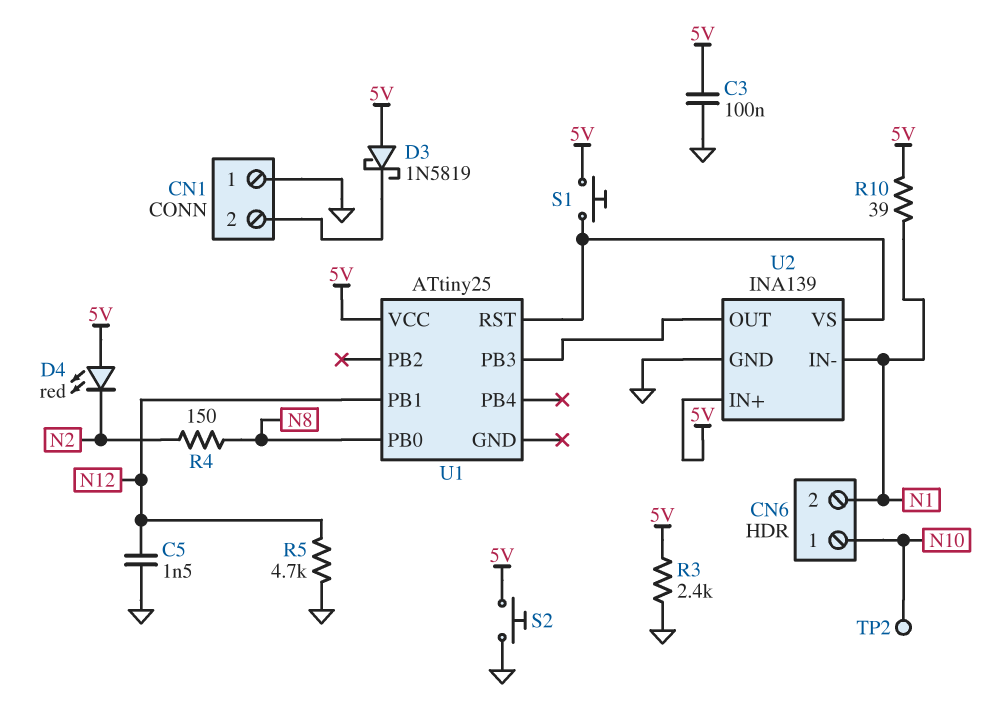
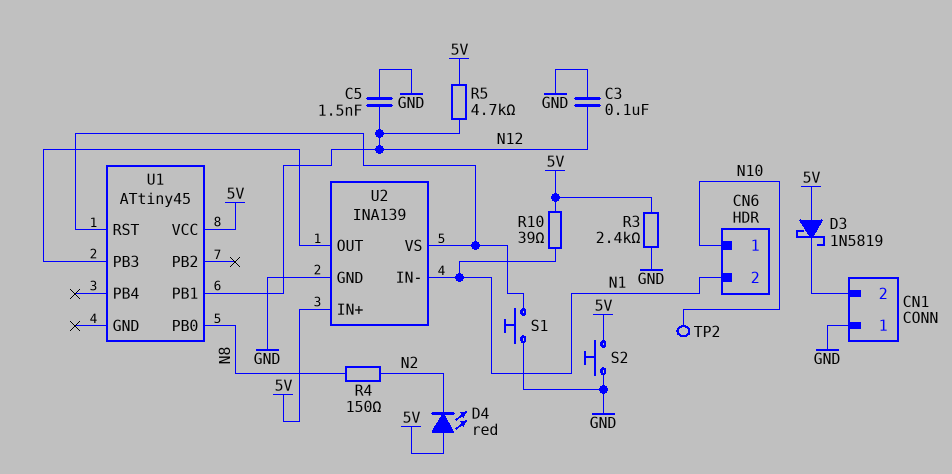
C3: 100nF (5V, GND) -> 100nF (GND, N12)
R5: 4.7k (GND, N12) -> 4.7k (5V, N12)
S1: button (5V, U1/RST) -> button (GND, U1/RST)
U1: ATtiny25 -> ATtiny45

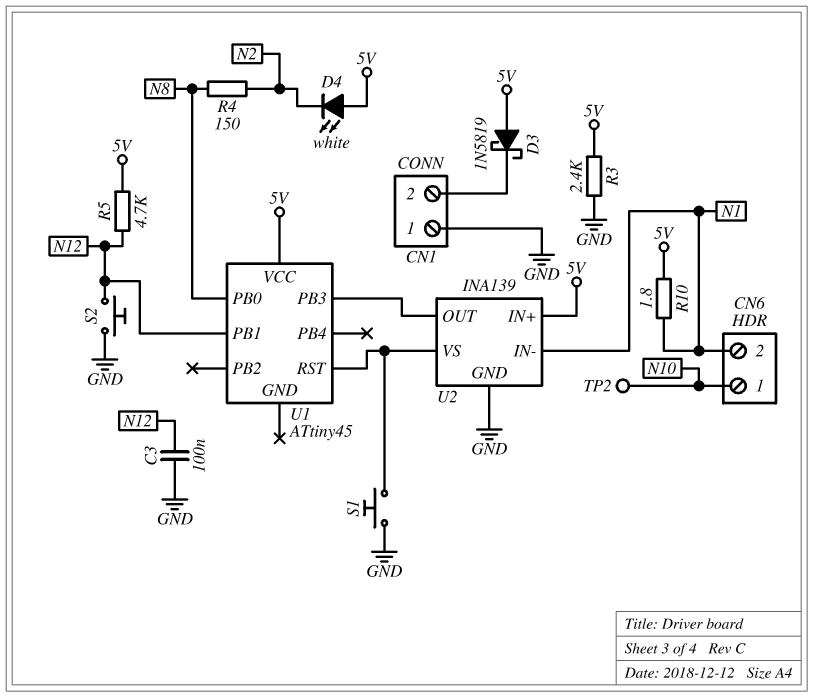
C5: 1.5nF (GND, N12) -> none
D4: LED red (A 5V, K N2) -> LED white (A 5V, K N2)
R10: 39 (5V, N1) -> 1.8 (5V, N1)
S2: button (5V, GND) -> button (GND, N12)

